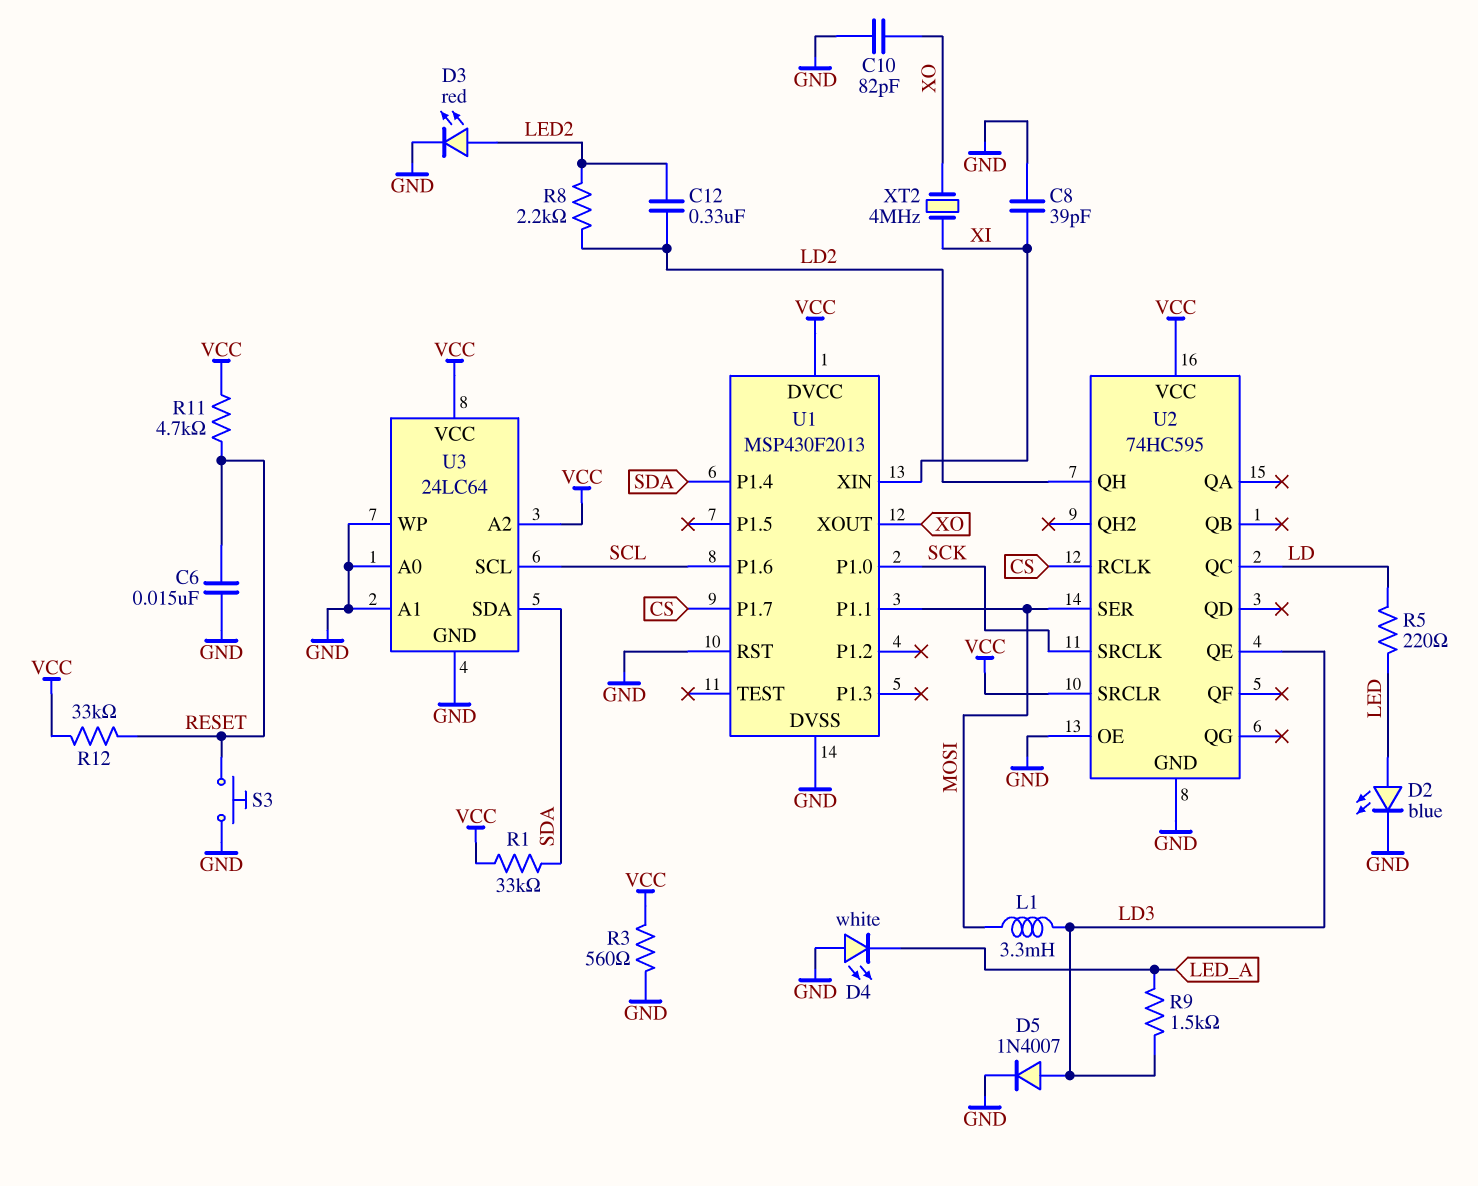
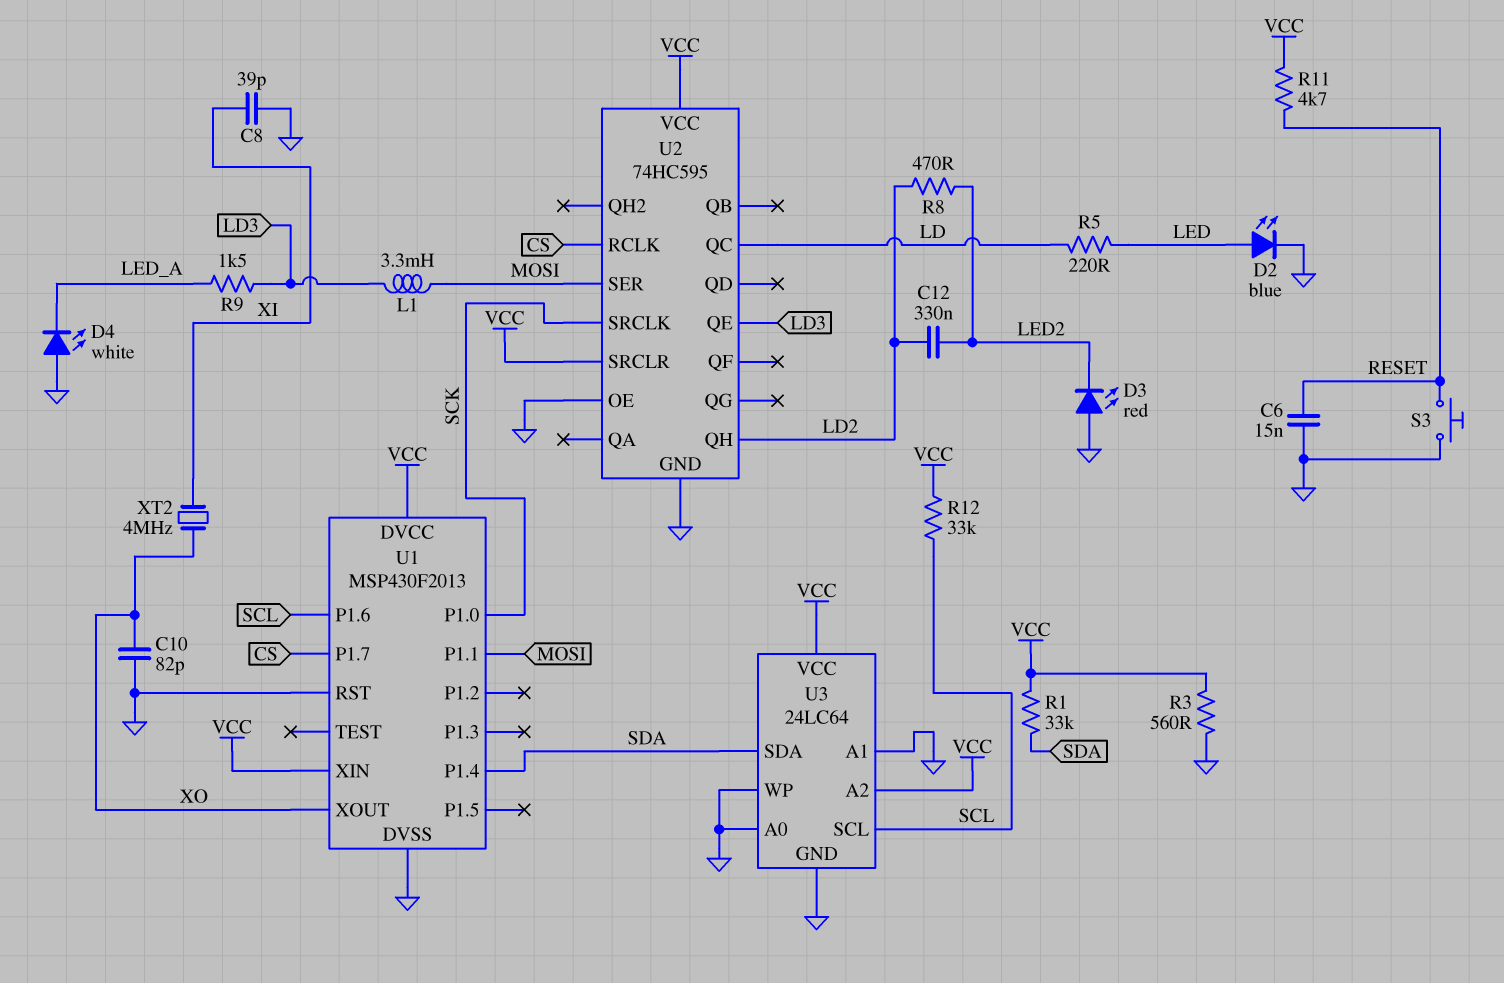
D3: LED red (A LED2, K GND) -> LED red (A GND, K LED2)
D5: diode 1N4007 (A LD3, K GND) -> none
R8: 2.2k (LD2, LED2) -> 470 (LD2, LED2)
R12: 33k (RESET, VCC) -> 33k (SCL, VCC)
U1 pin XIN: XI -> VCC

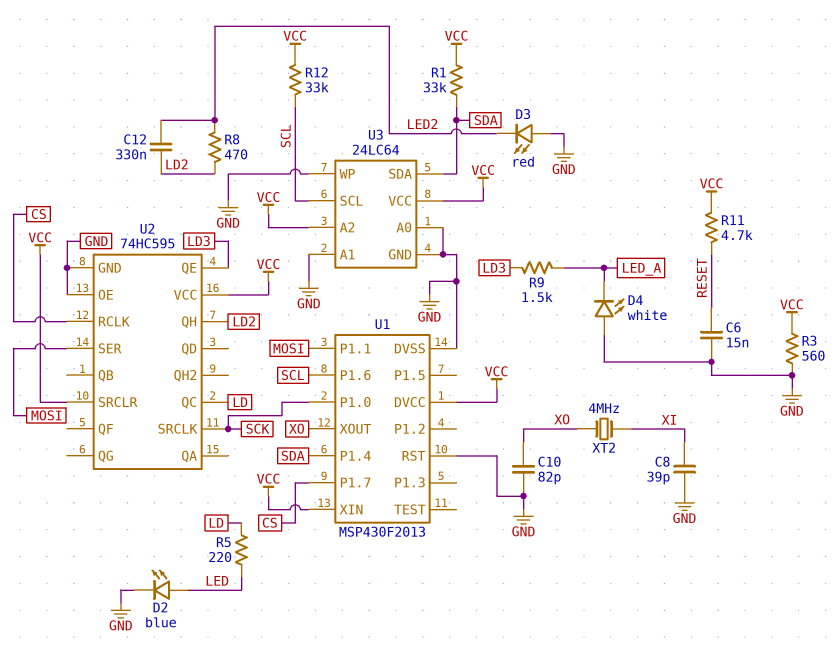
L1: 3.3mH (LD3, MOSI) -> none
S3: button (GND, RESET) -> none

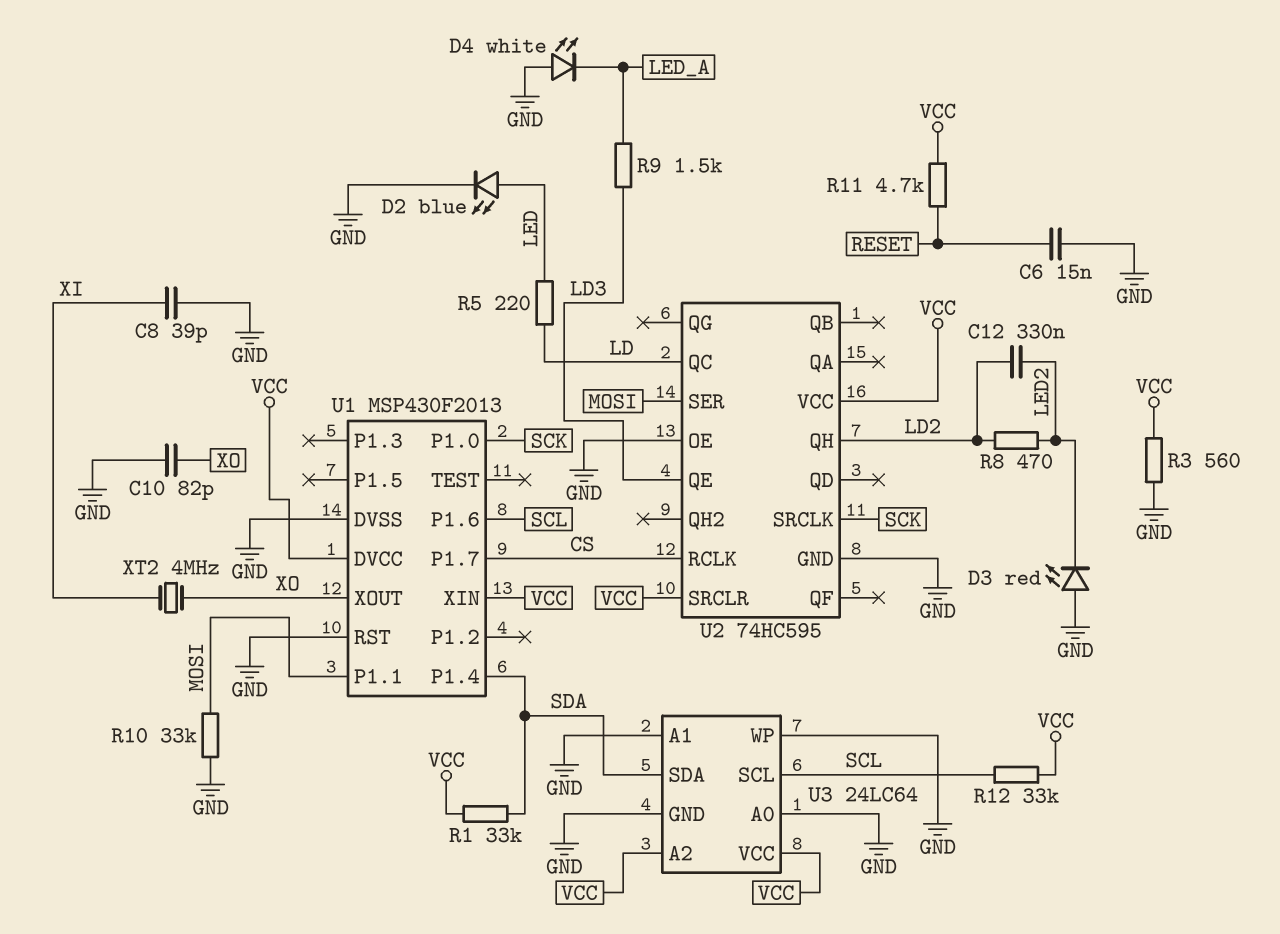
R10: none -> 33k (GND, MOSI)

